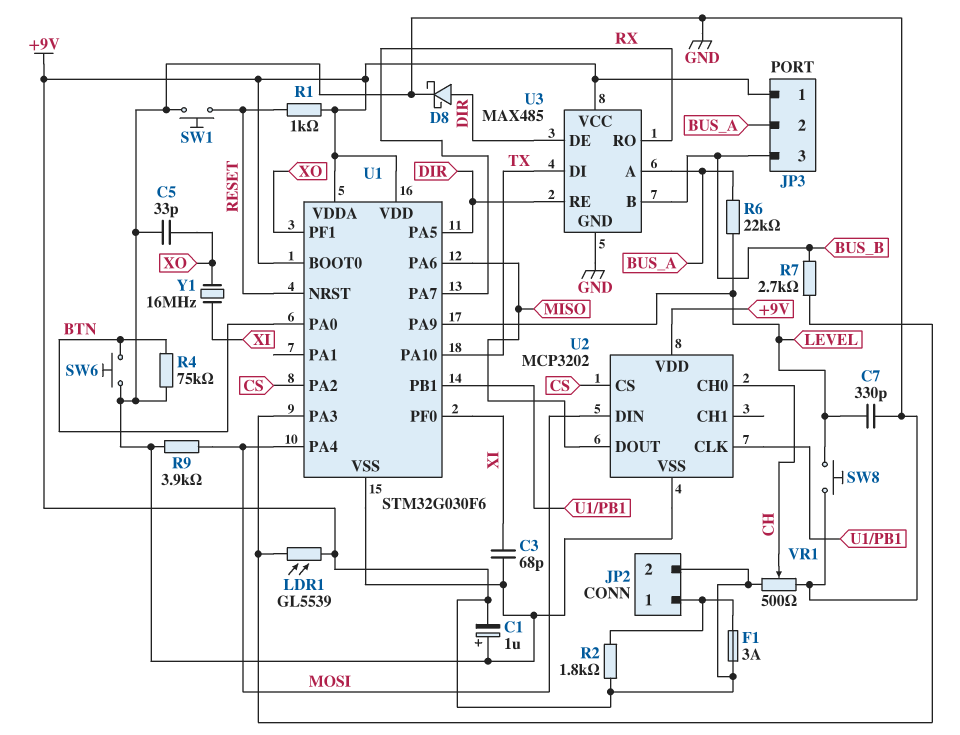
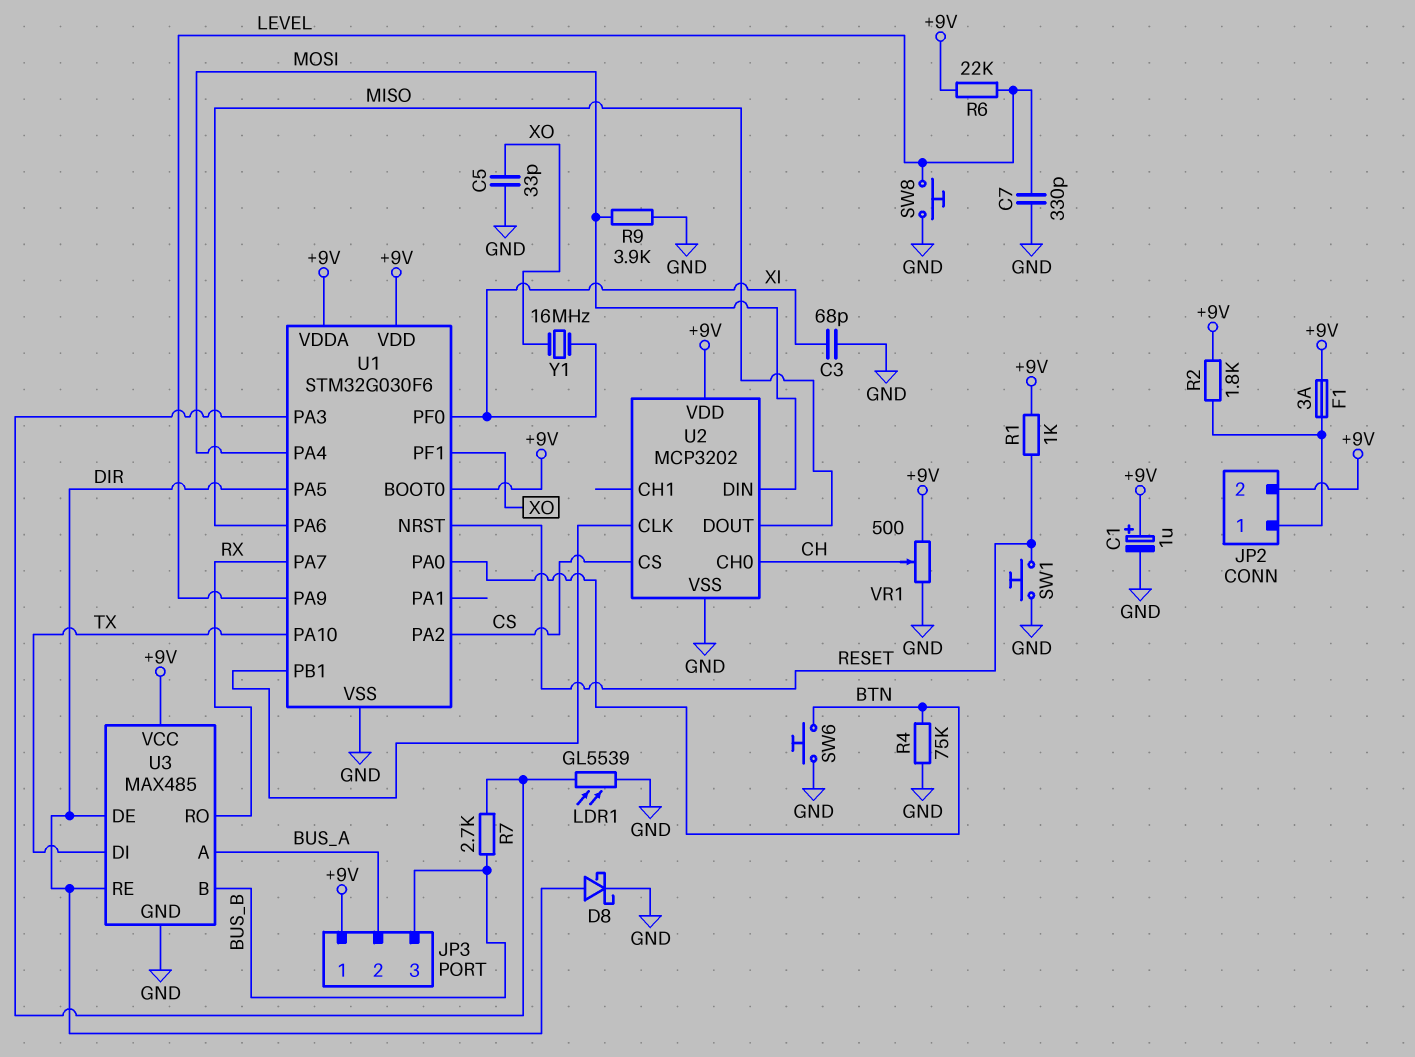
C1: 1uF (plus GND, minus +9V) -> 1uF (plus +9V, minus GND)
LDR1: GL5539 (+9V, U1/PA3) -> GL5539 (GND, U1/PA3)
R6: 22k (BUS_A, LEVEL) -> 22k (+9V, LEVEL)

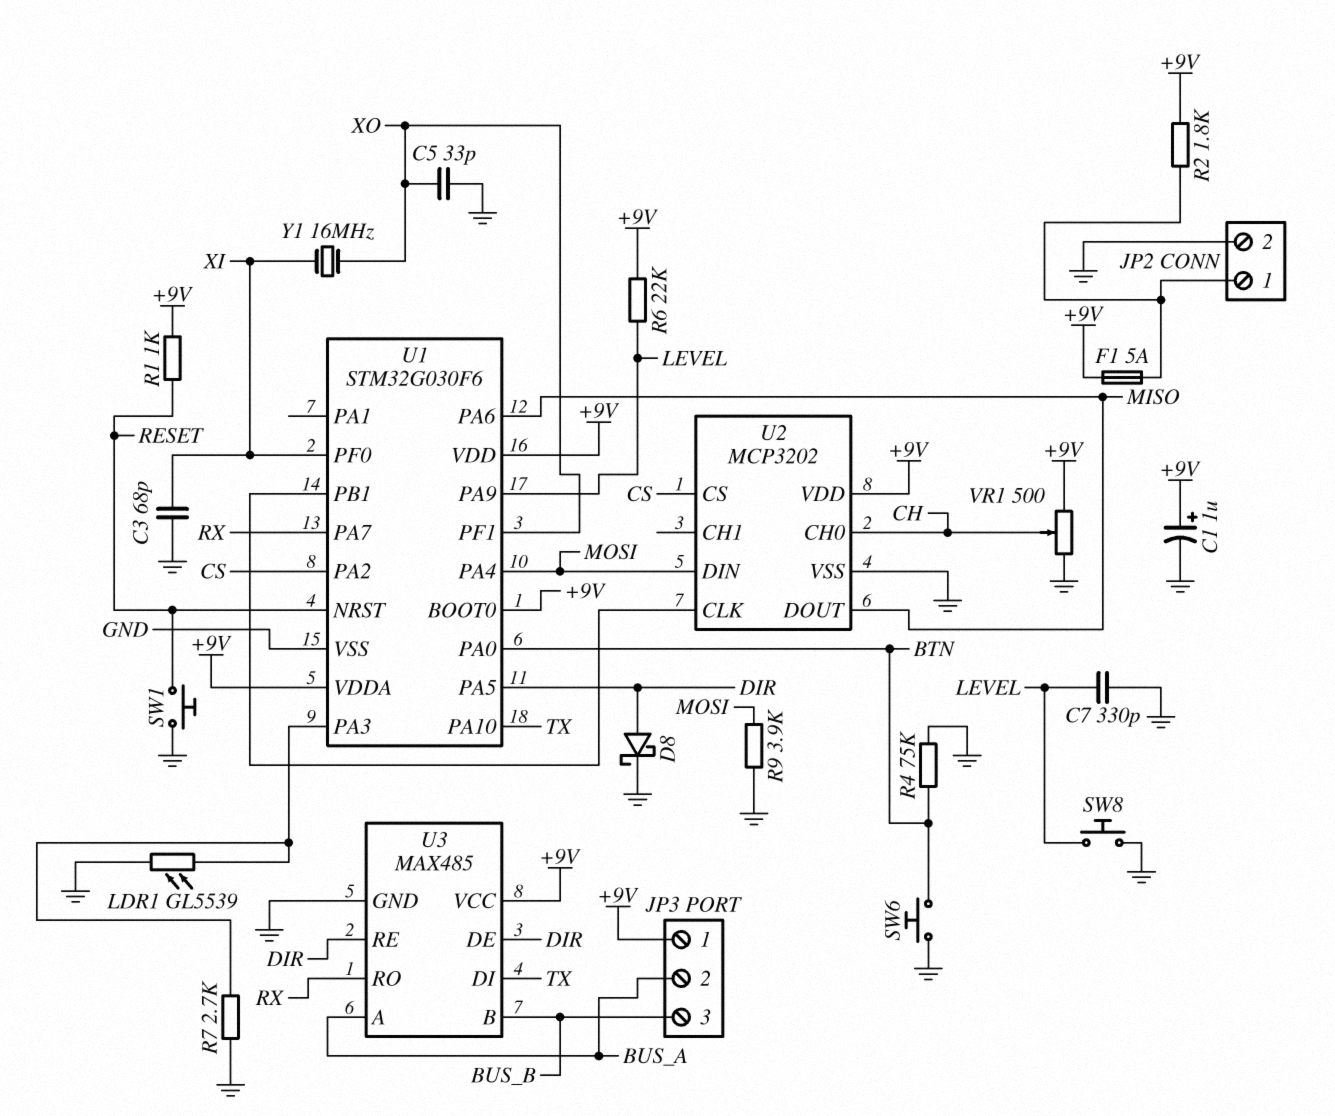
F1: 3A (+9V, JP2/1) -> 5A (+9V, JP2/1)
JP2 pin 2: +9V -> GND
R7: 2.7k (BUS_B, U1/PA3) -> 2.7k (GND, U1/PA3)

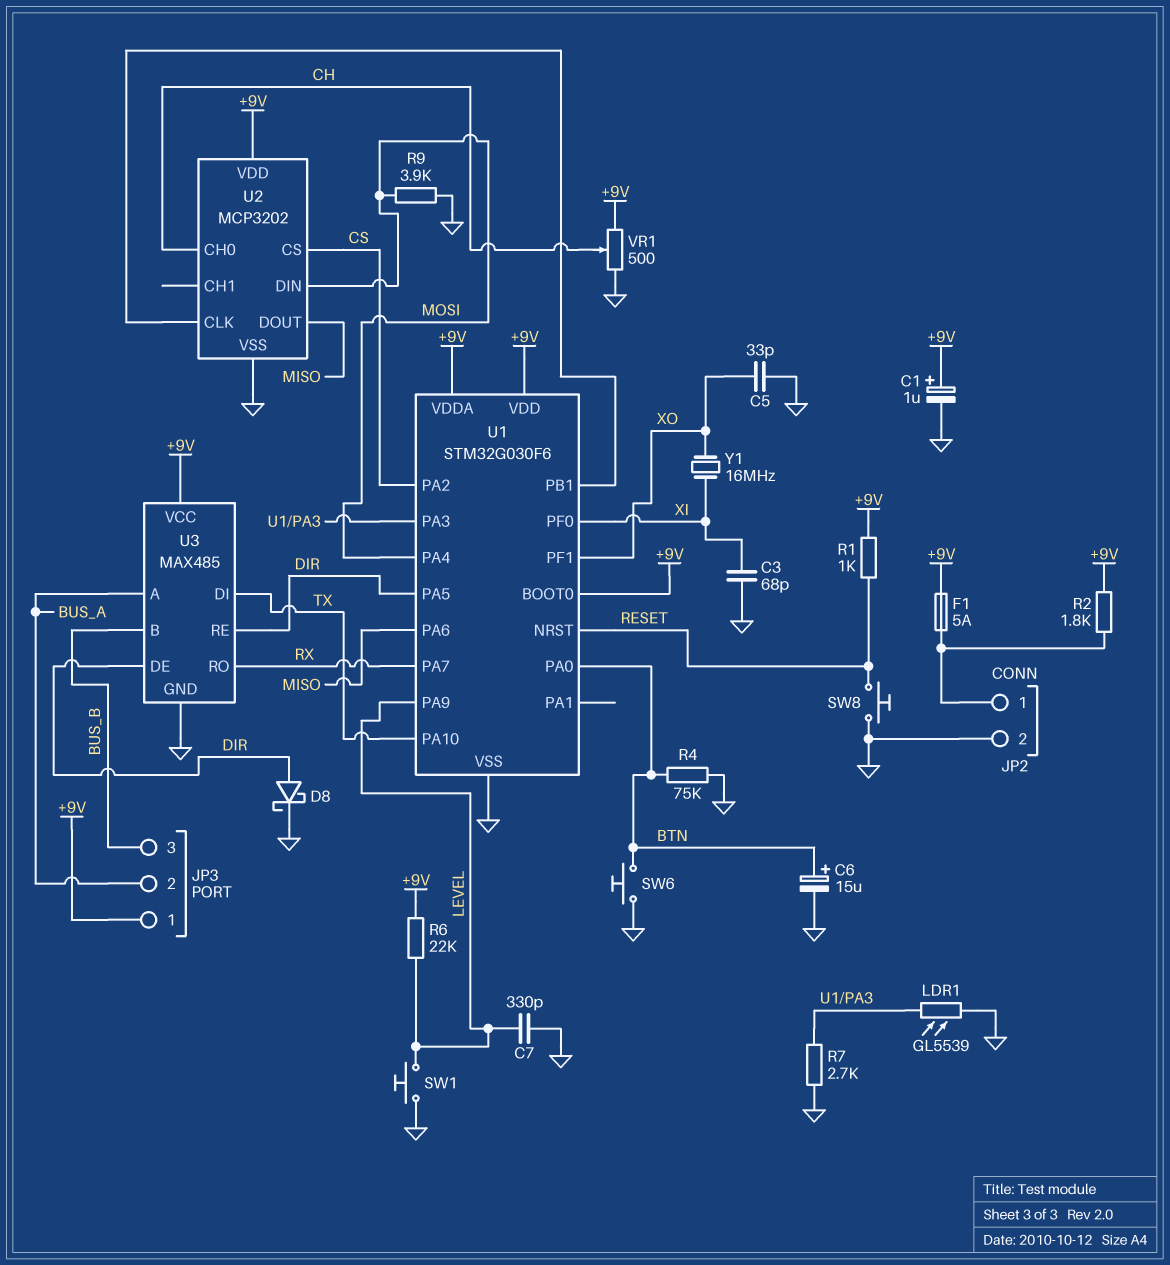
C6: none -> 15uF (plus BTN, minus GND)
SW1: button (GND, RESET) -> button (GND, LEVEL)
SW8: button (GND, LEVEL) -> button (GND, RESET)

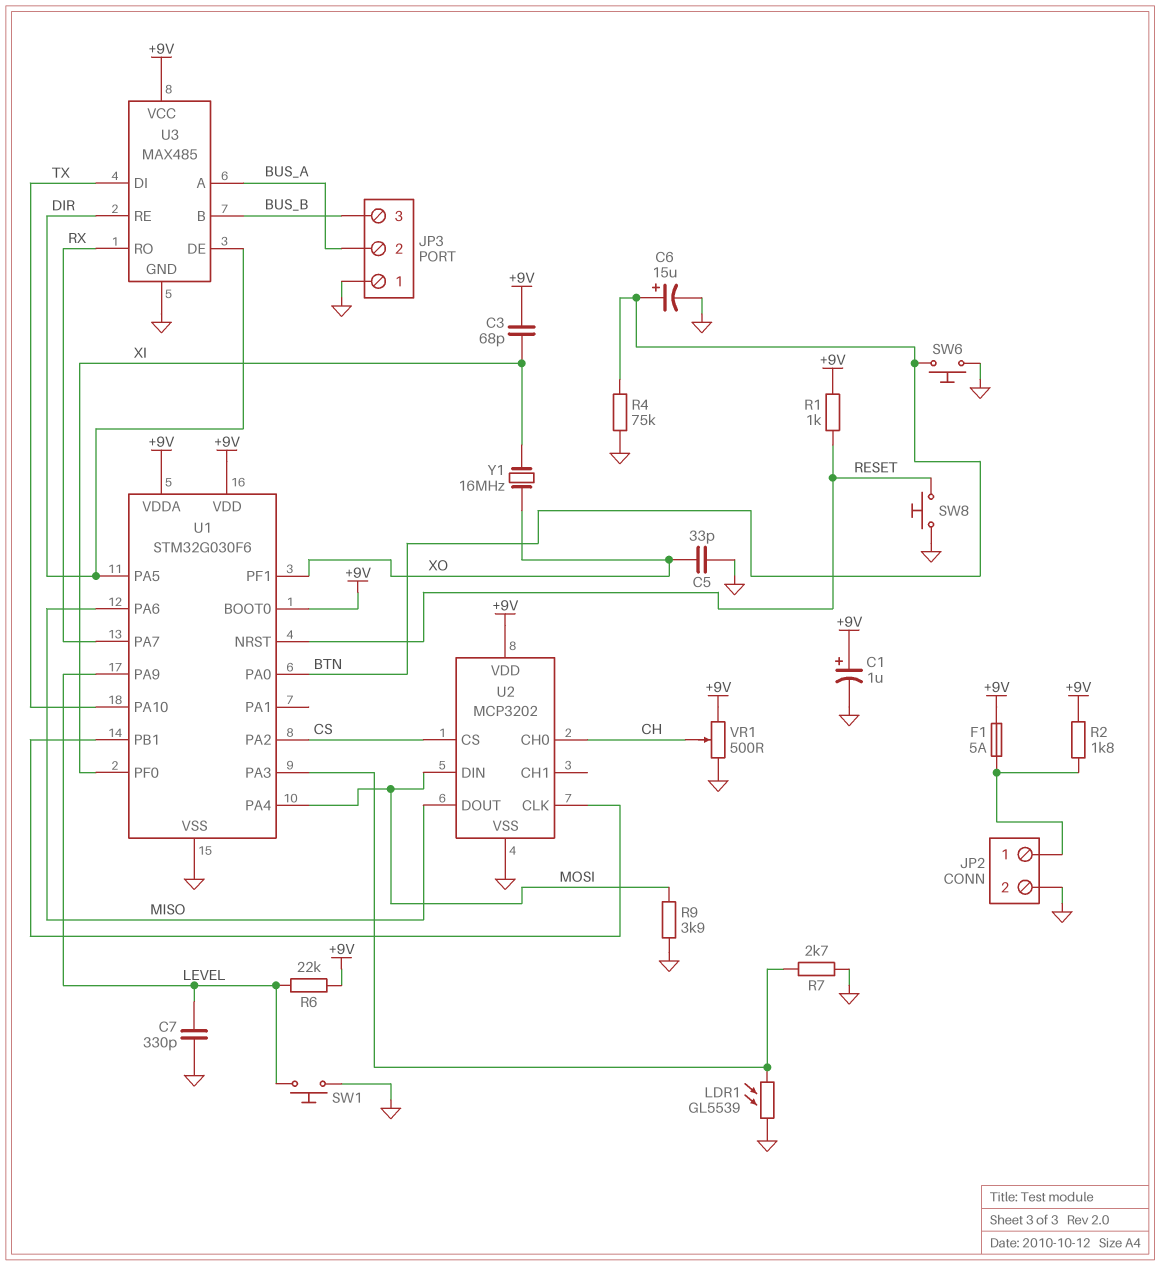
C3: 68pF (GND, XI) -> 68pF (+9V, XI)
D8: schottky (A DIR, K GND) -> none
JP3 pin 1: +9V -> GND

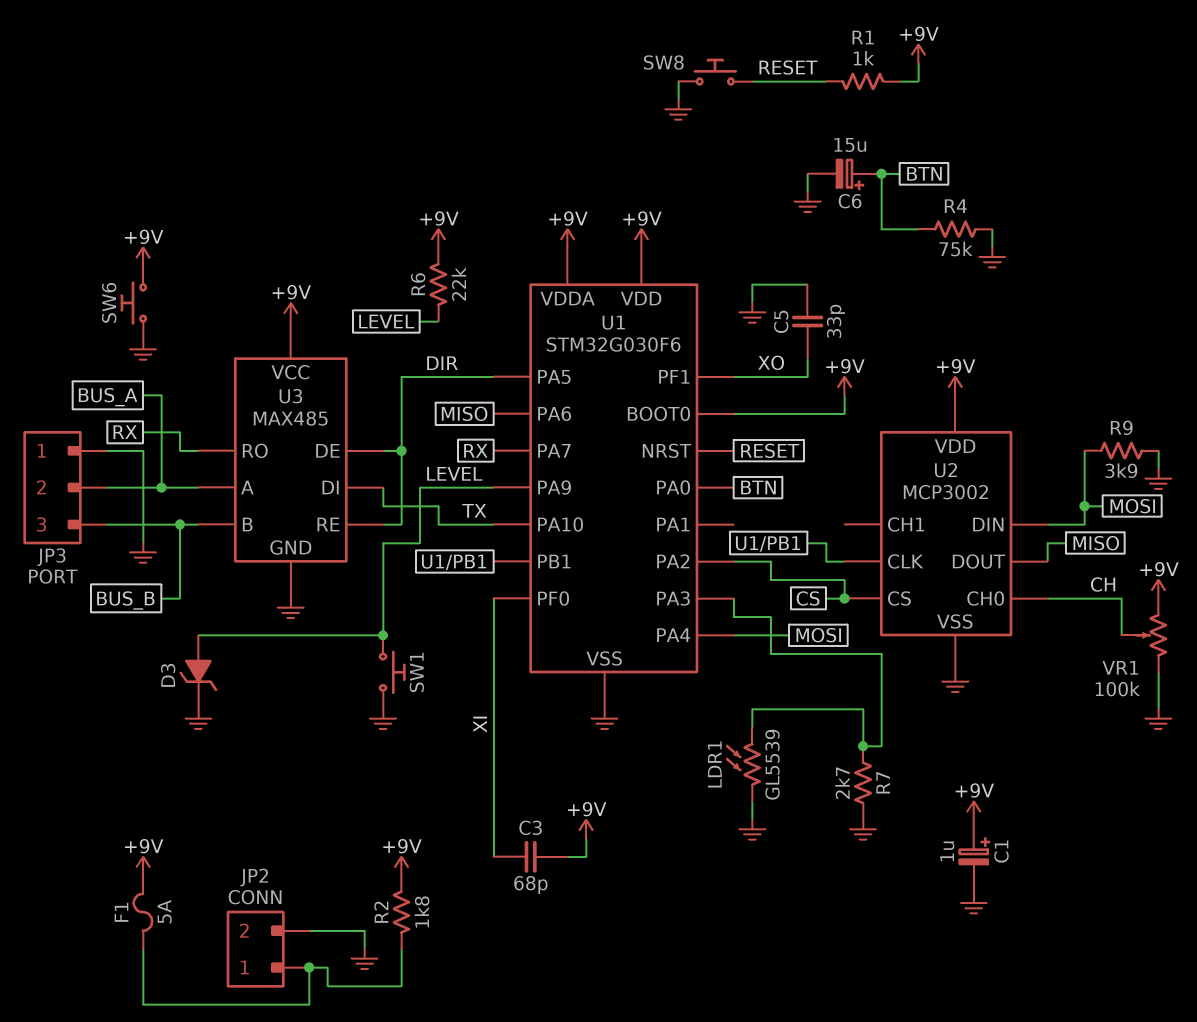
C7: 330pF (GND, LEVEL) -> none
D3: none -> zener (A LEVEL, K GND)
SW6: button (BTN, GND) -> button (+9V, GND)
U2: MCP3202 -> MCP3002
VR1: 500 (+9V, GND, wiper CH) -> 100k (+9V, GND, wiper CH)
Y1: 16MHz (XI, XO) -> none

